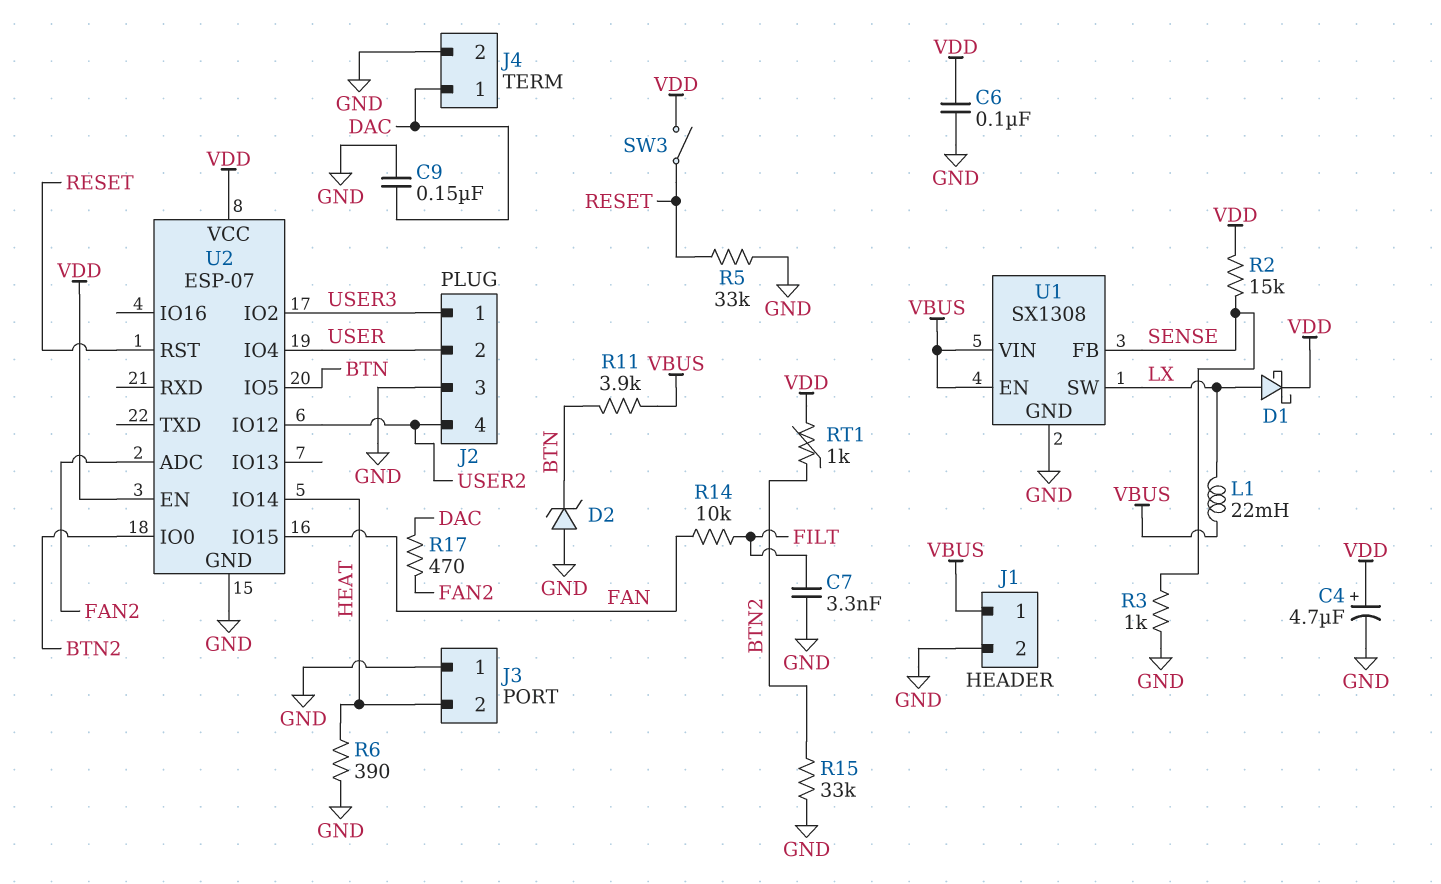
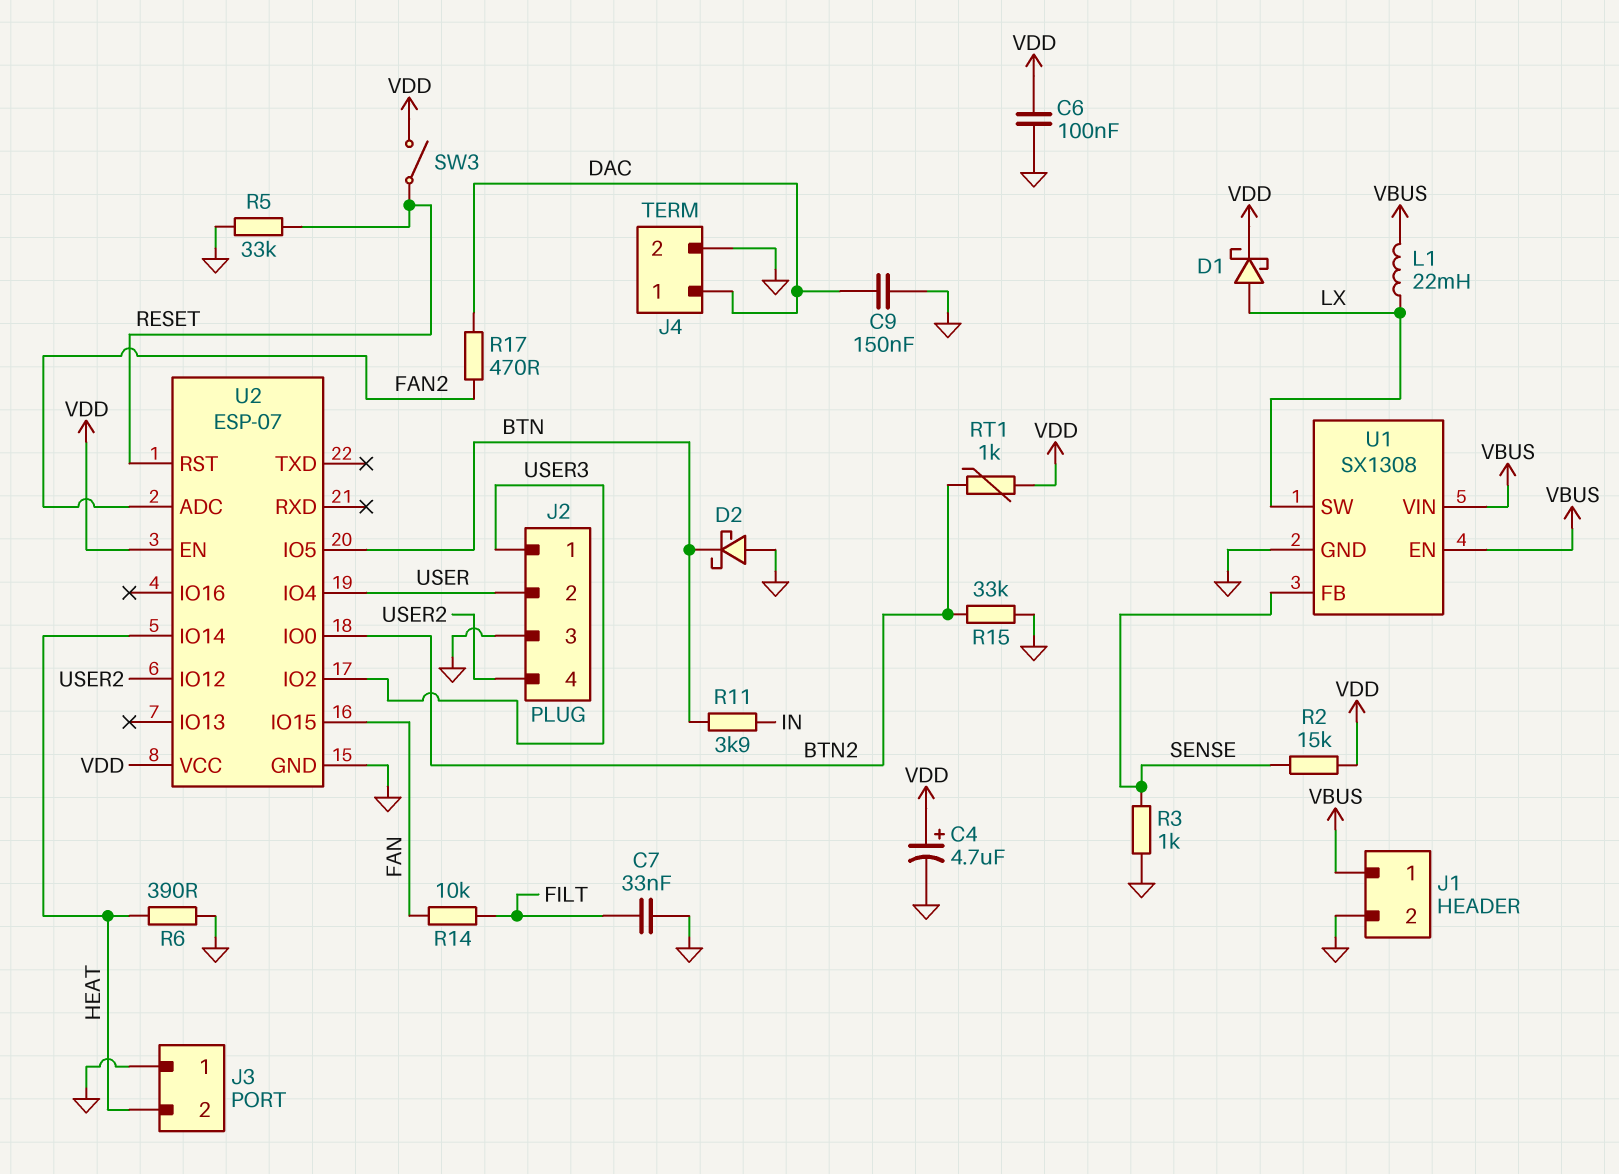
C7: 3.3nF (FILT, GND) -> 33nF (FILT, GND)
D2: zener (A GND, K BTN) -> schottky (A GND, K BTN)
R11: 3.9k (BTN, VBUS) -> 3.9k (BTN, IN)

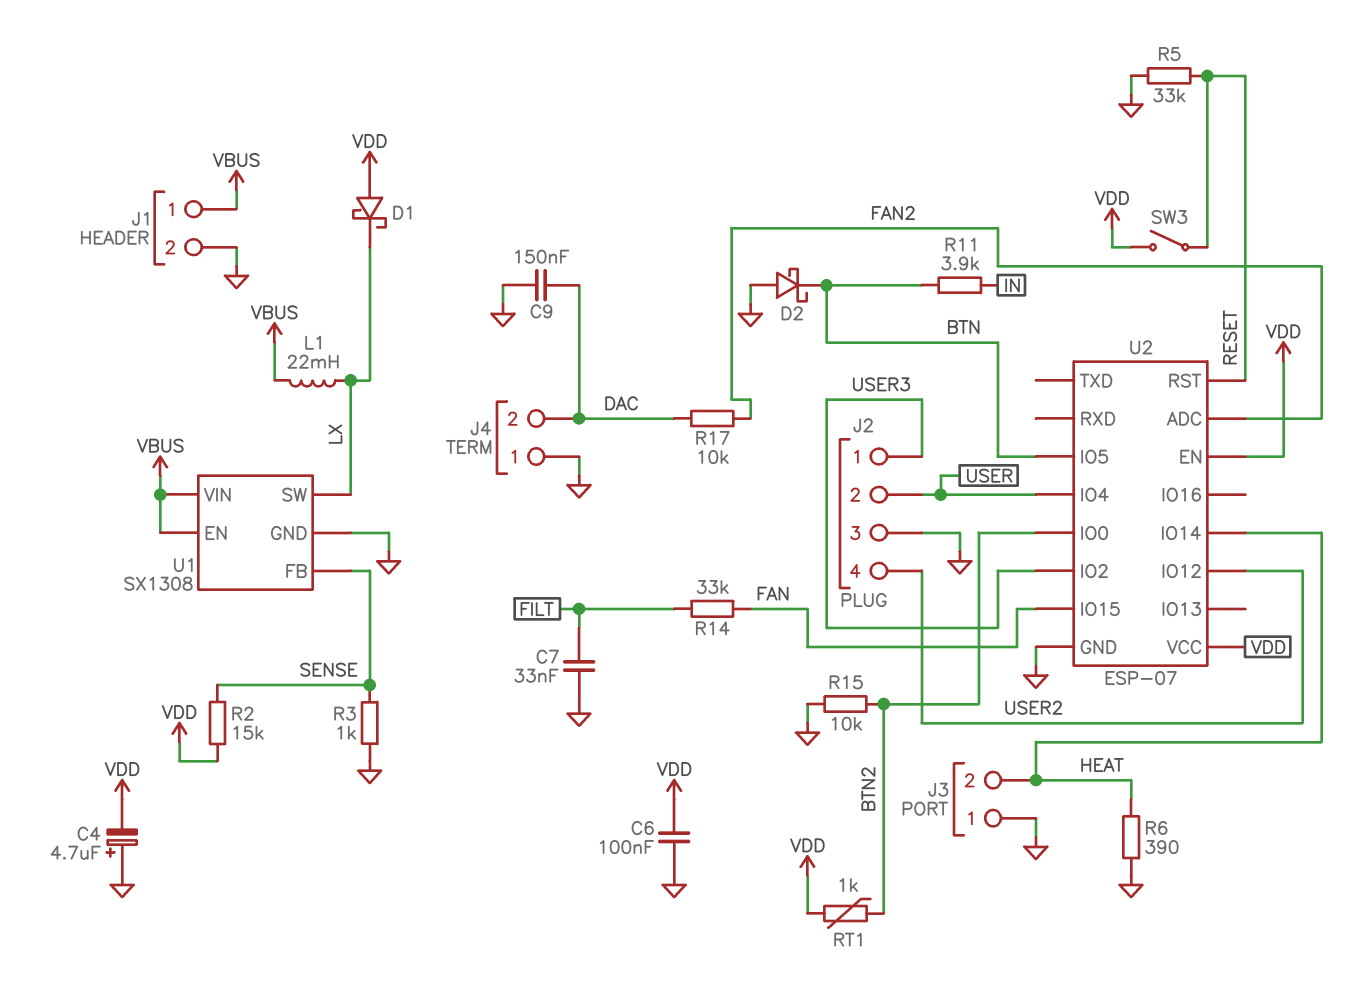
C4: 4.7uF (plus VDD, minus GND) -> 4.7uF (plus GND, minus VDD)
D1: schottky (A LX, K VDD) -> schottky (A VDD, K LX)
J4 pin 1: DAC -> GND
J4 pin 2: GND -> DAC
R14: 10k (FAN, FILT) -> 33k (FAN, FILT)
R15: 33k (BTN2, GND) -> 10k (BTN2, GND)
R17: 470 (DAC, FAN2) -> 10k (DAC, FAN2)

